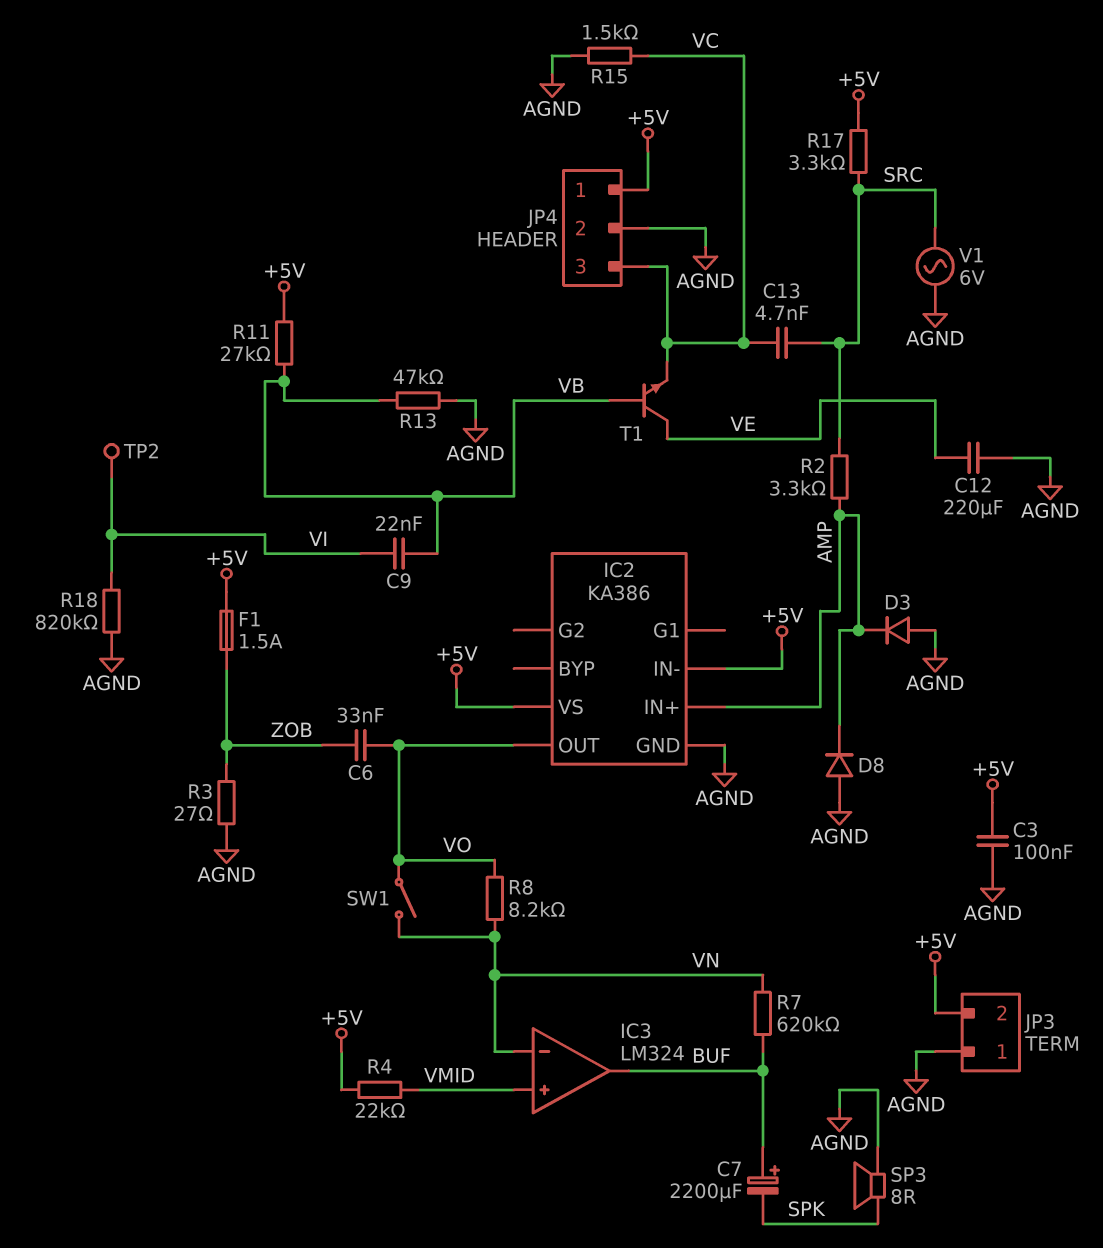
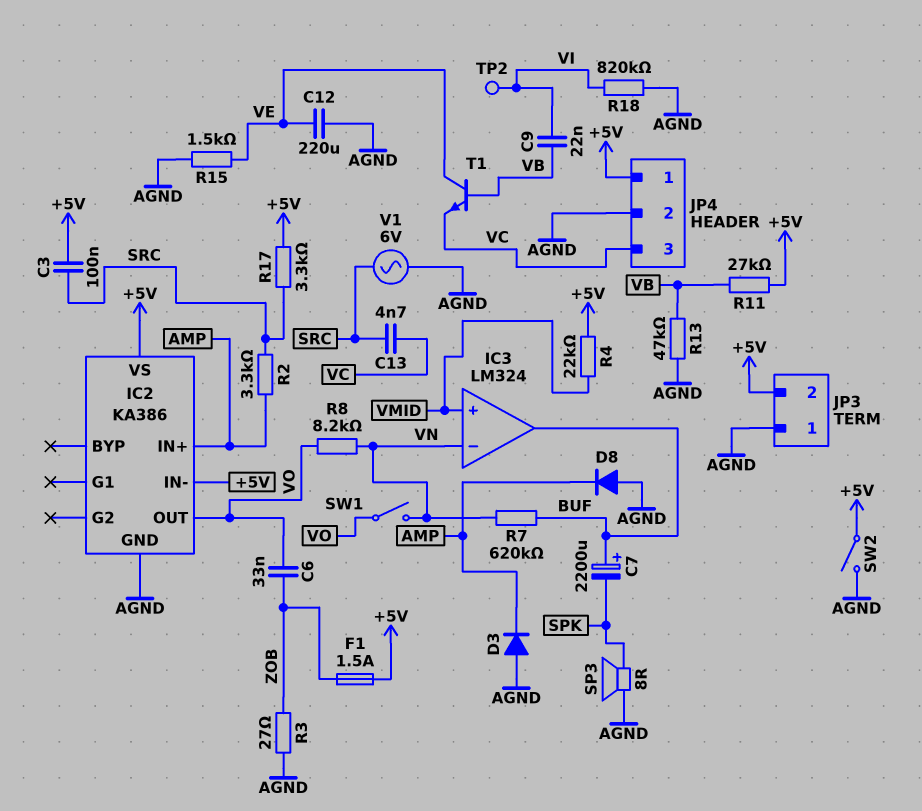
C3: 100nF (+5V, AGND) -> 100nF (+5V, SRC)
R15: 1.5k (AGND, VC) -> 1.5k (AGND, VE)
SW2: none -> switch (+5V, AGND)

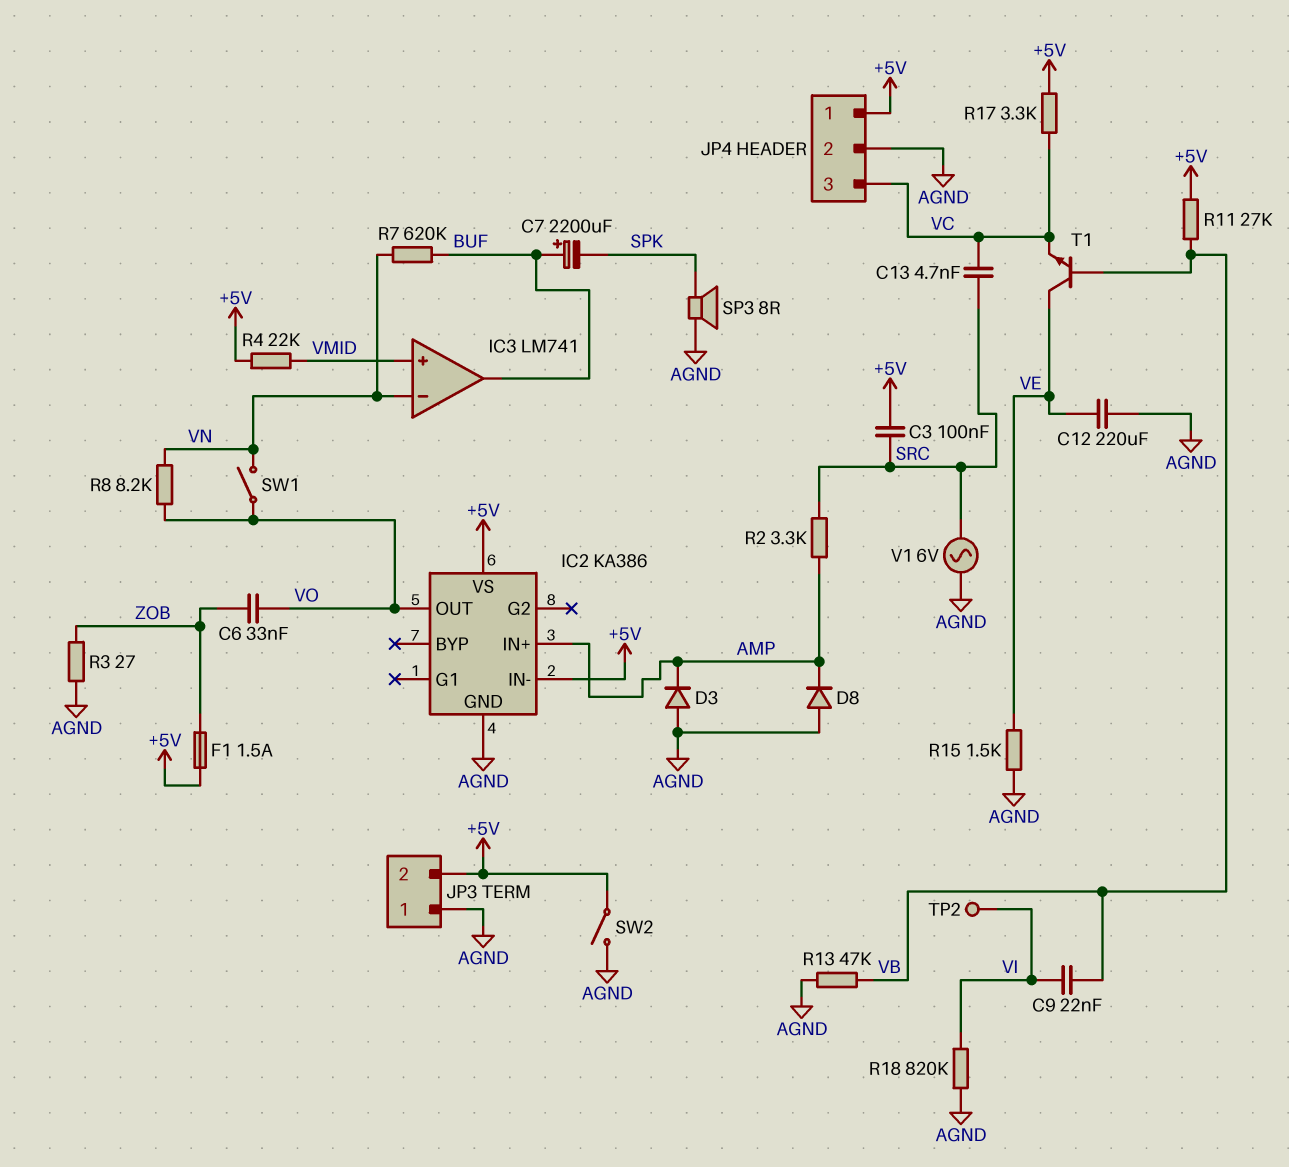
IC3: LM324 -> LM741
R17: 3.3k (+5V, SRC) -> 3.3k (+5V, VC)

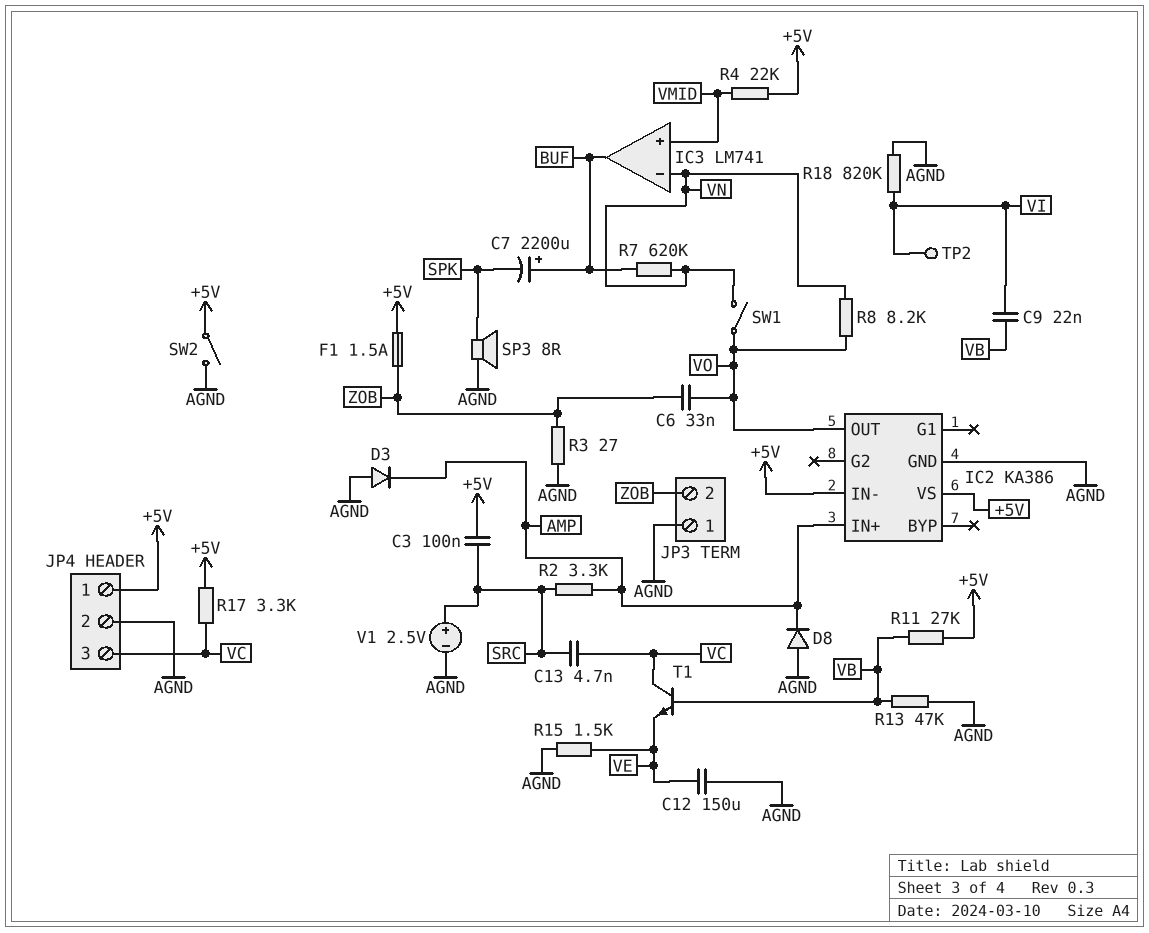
C12: 220uF (AGND, VE) -> 150uF (AGND, VE)
JP3 pin 2: +5V -> ZOB
T1: NPN (B VB, C VE, E VC) -> NPN (B VB, C VC, E VE)
V1: AC 6V (AGND, SRC) -> 2.5V (plus SRC, minus AGND)

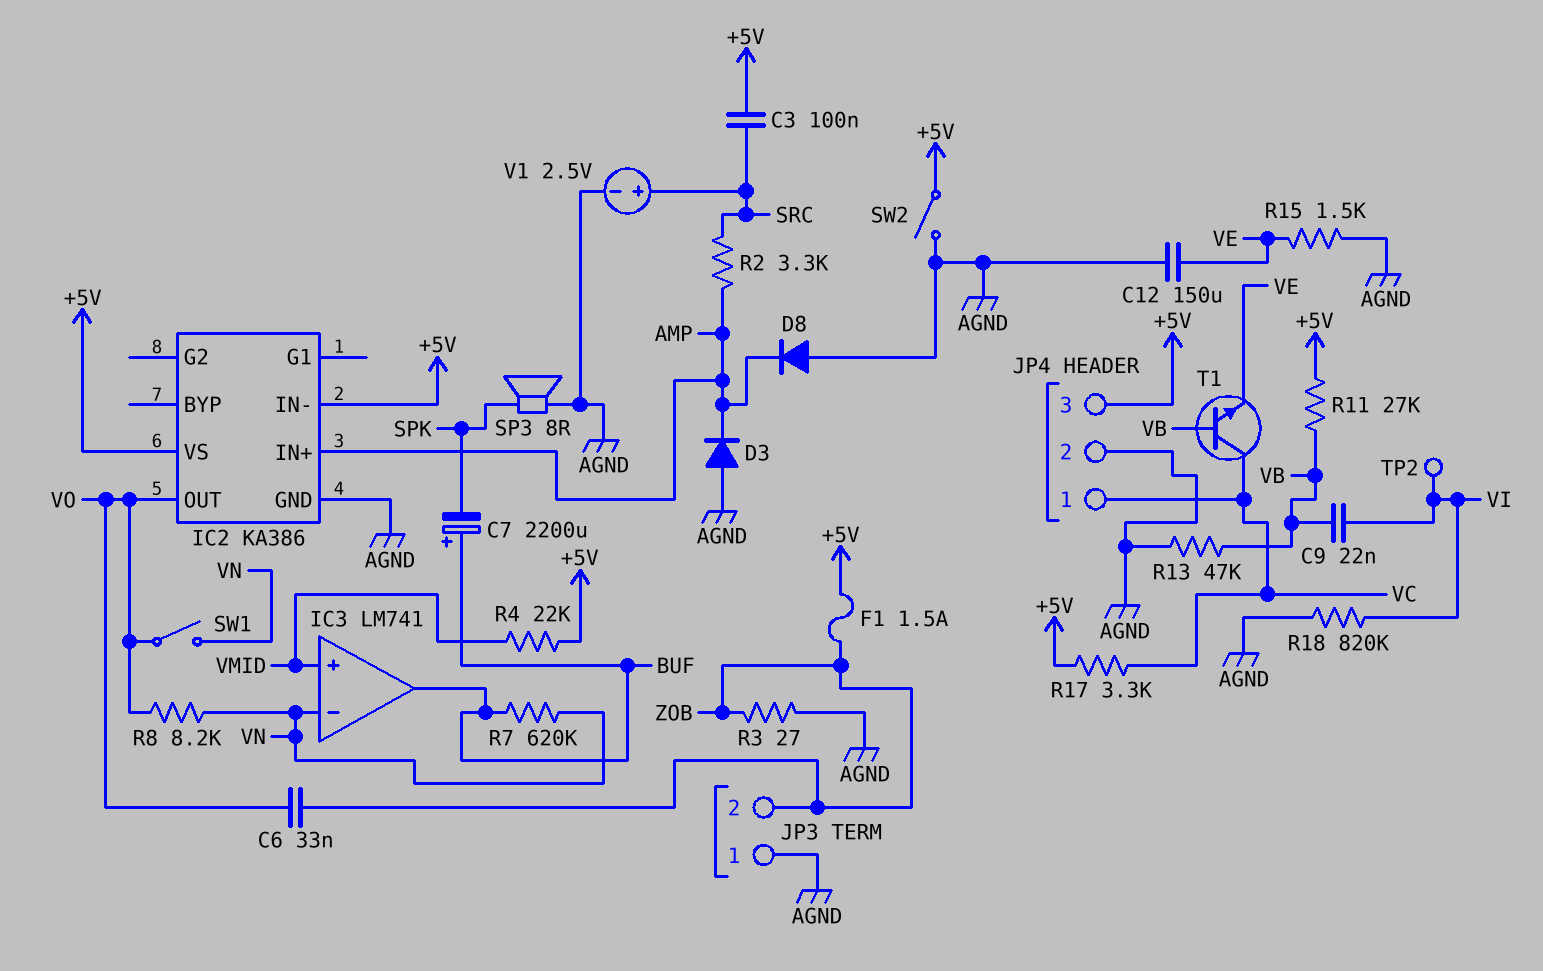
C13: 4.7nF (SRC, VC) -> none
JP4 pin 1: +5V -> VC
JP4 pin 3: VC -> +5V

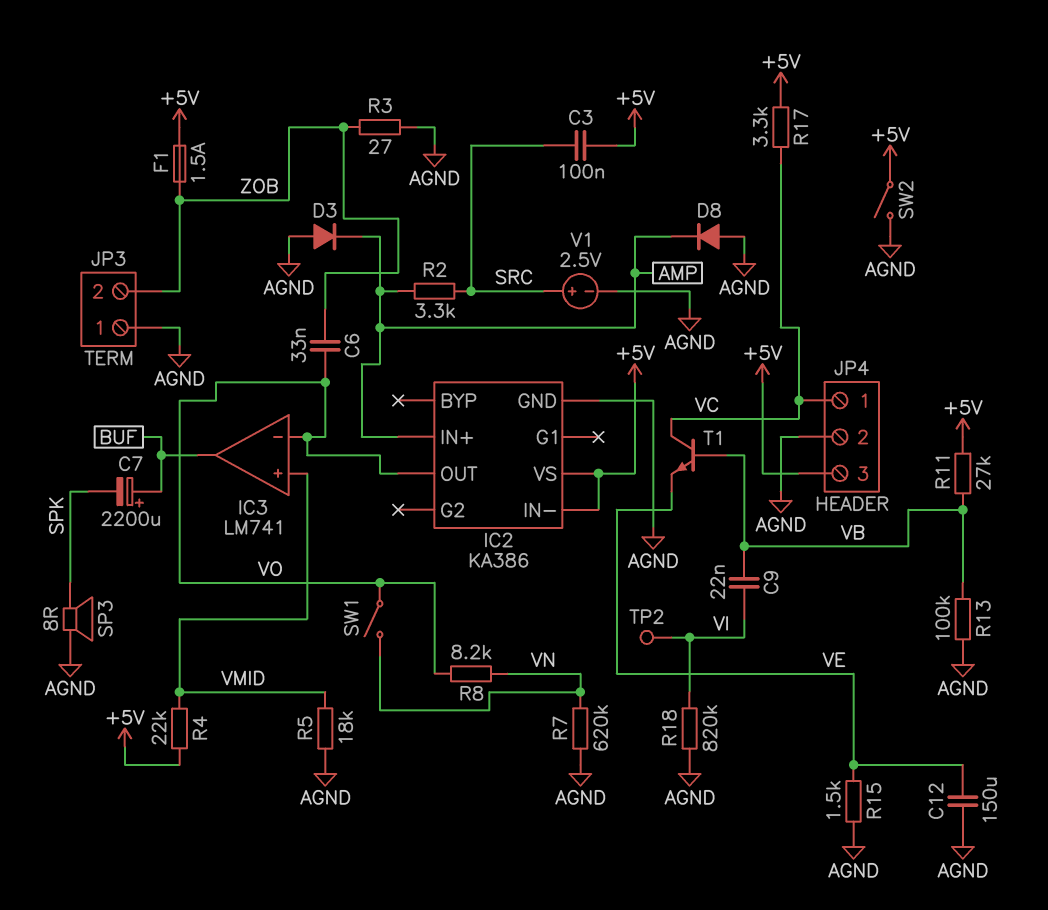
IC3 pin in-: VN -> VO
R5: none -> 18k (AGND, VMID)
R7: 620k (BUF, VN) -> 620k (AGND, VN)
R13: 47k (AGND, VB) -> 100k (AGND, VB)

